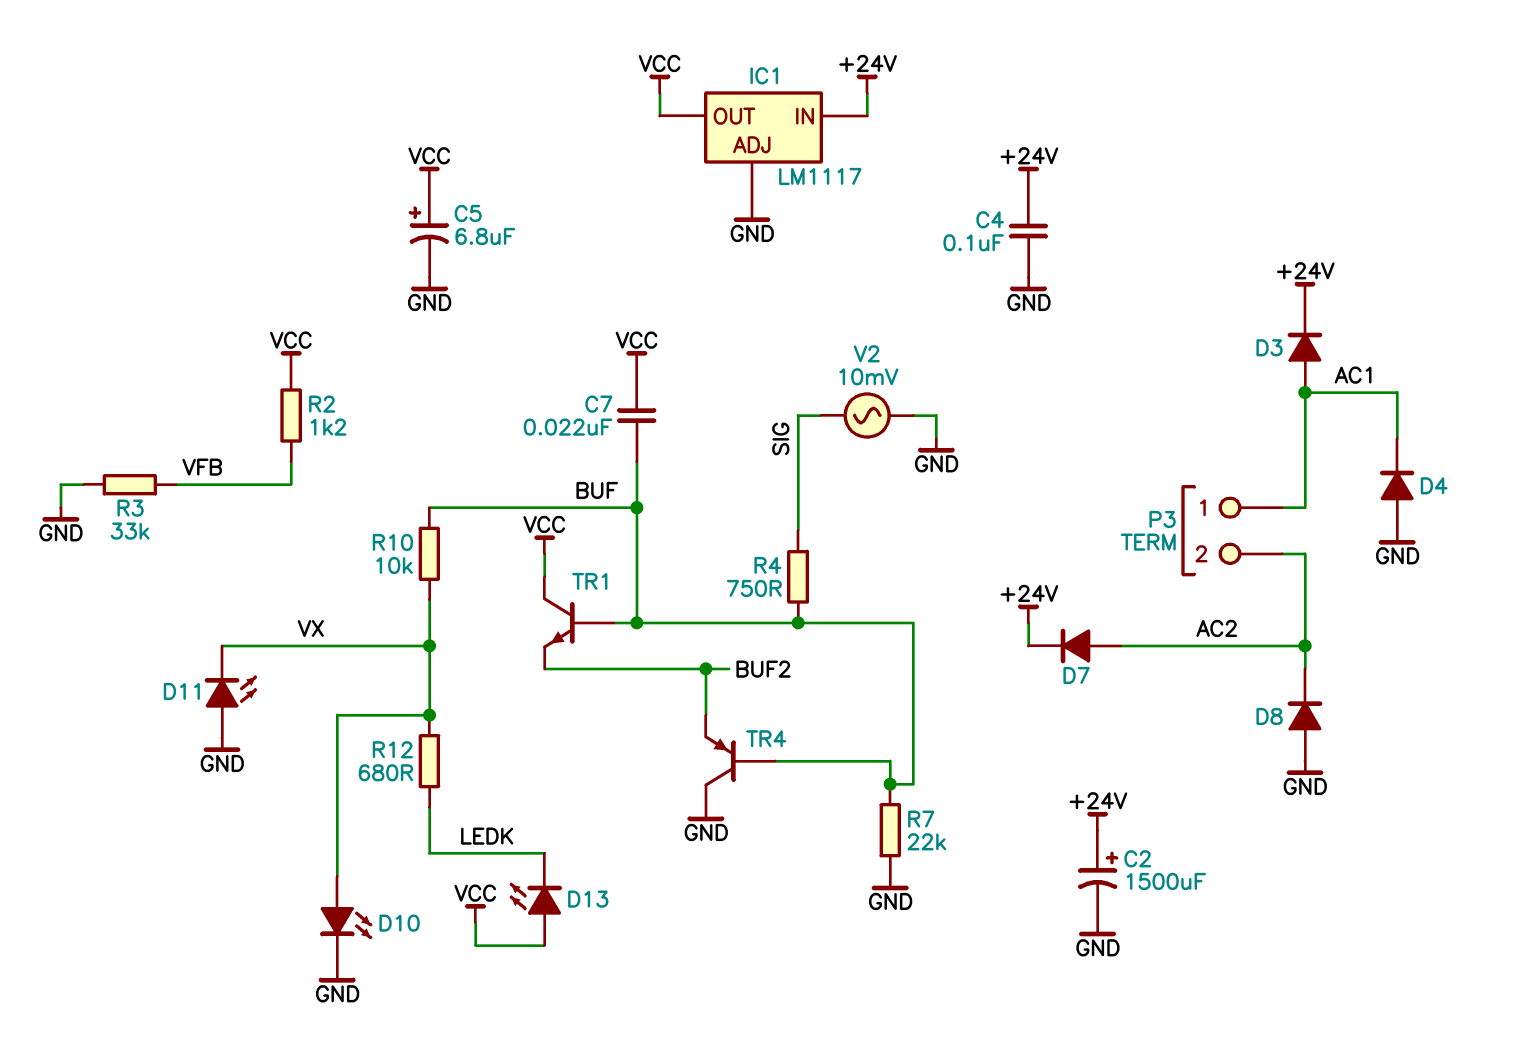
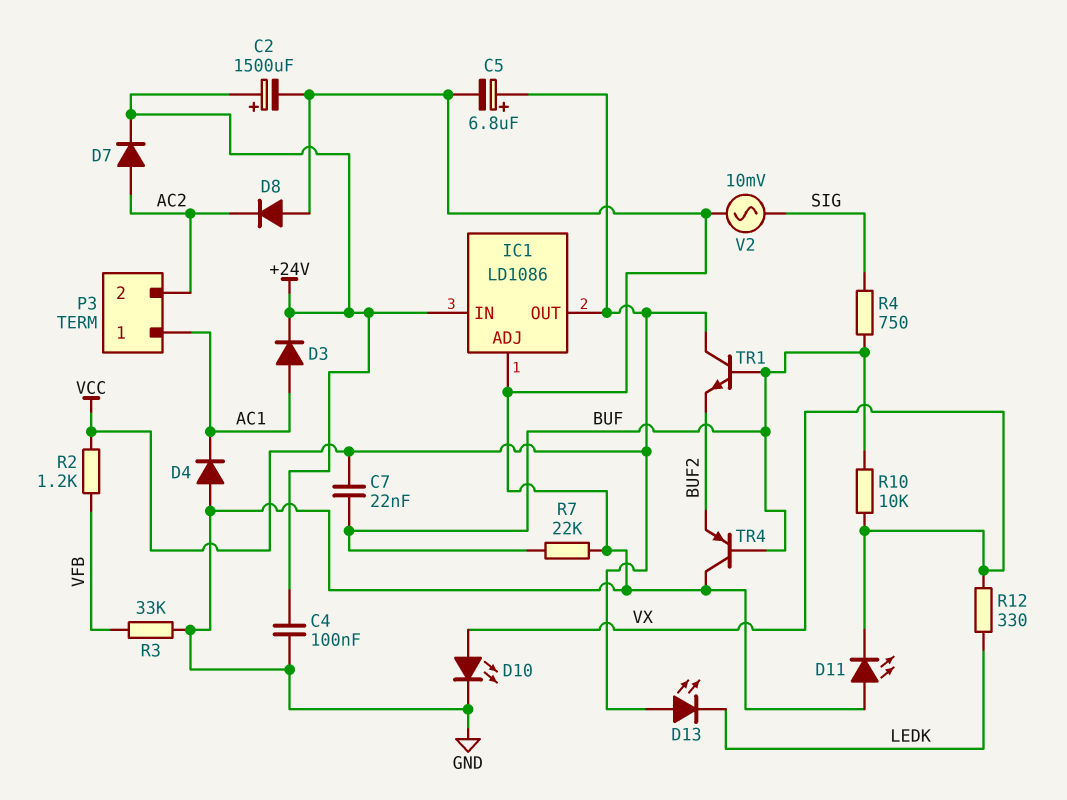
IC1: LM1117 -> LD1086
R12: 680 (LEDK, VX) -> 330 (LEDK, VX)

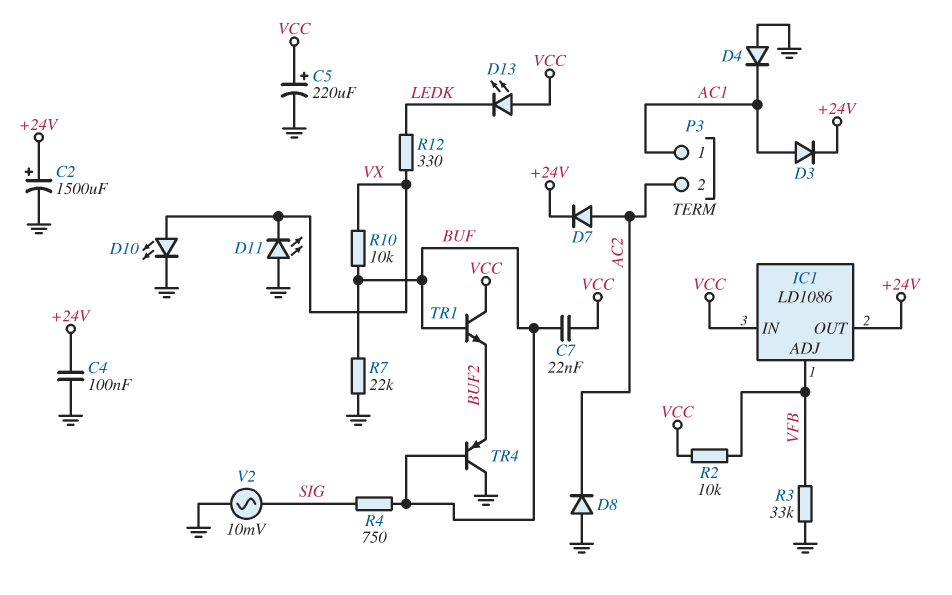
C5: 6.8uF (plus VCC, minus GND) -> 220uF (plus VCC, minus GND)
IC1 pin ADJ: GND -> VFB
IC1 pin IN: +24V -> VCC
IC1 pin OUT: VCC -> +24V
R2: 1.2k (VCC, VFB) -> 10k (VCC, VFB)

